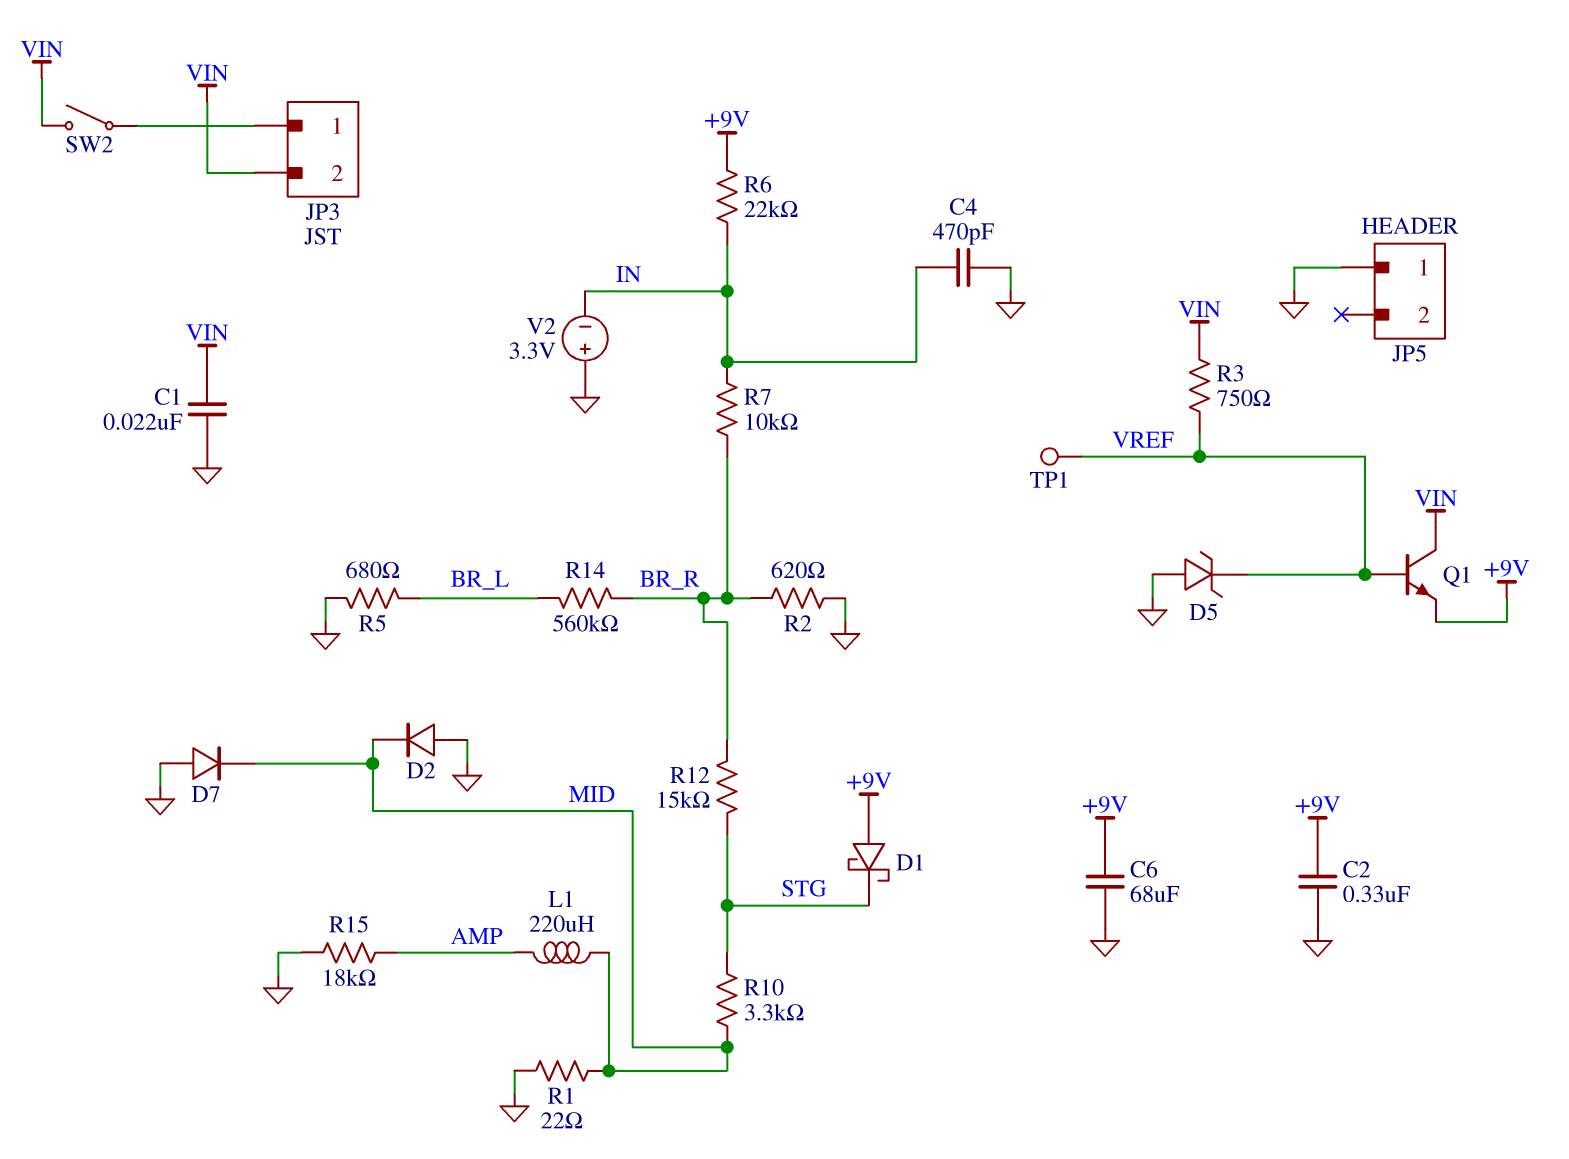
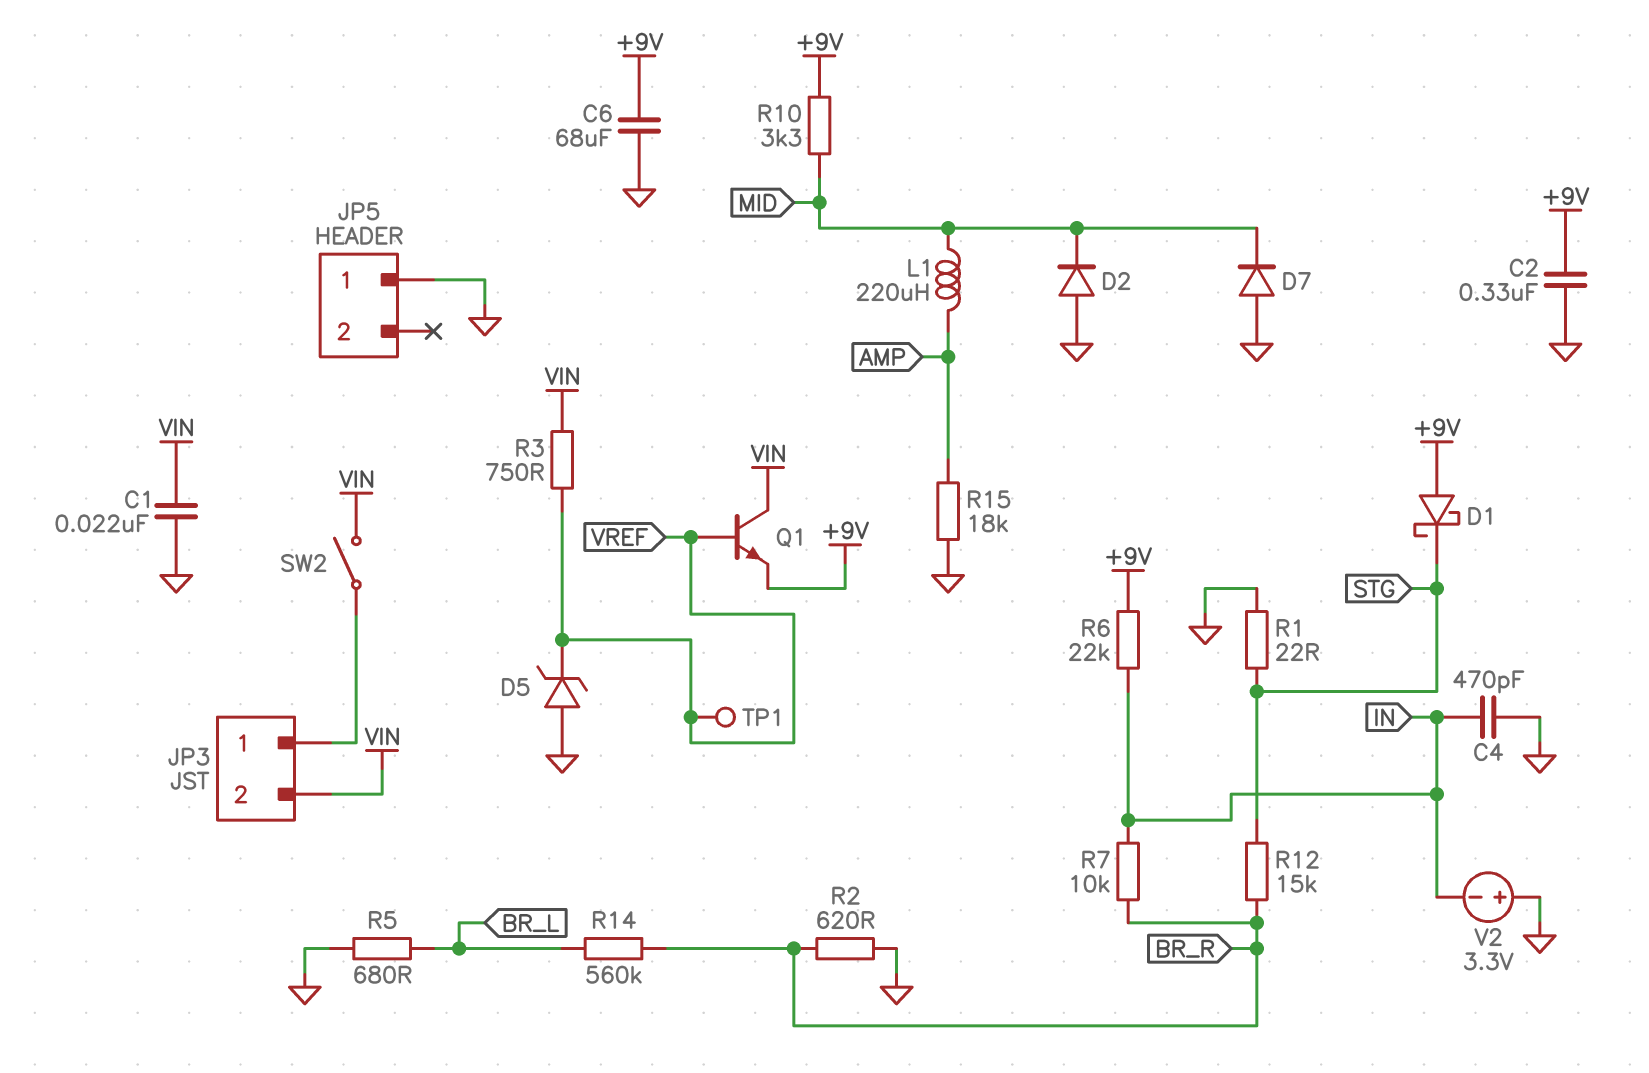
R1: 22 (GND, MID) -> 22 (GND, STG)
R10: 3.3k (MID, STG) -> 3.3k (+9V, MID)

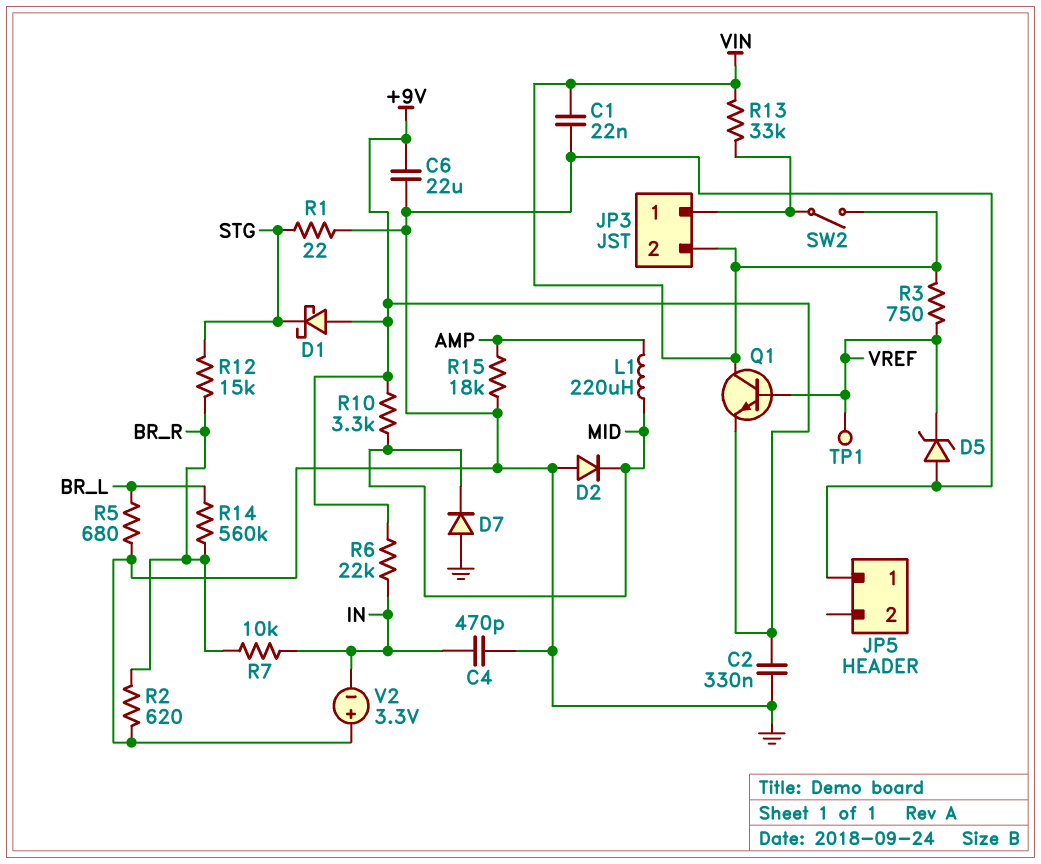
C6: 68uF (+9V, GND) -> 22uF (+9V, GND)
R13: none -> 33k (JP3/1, VIN)

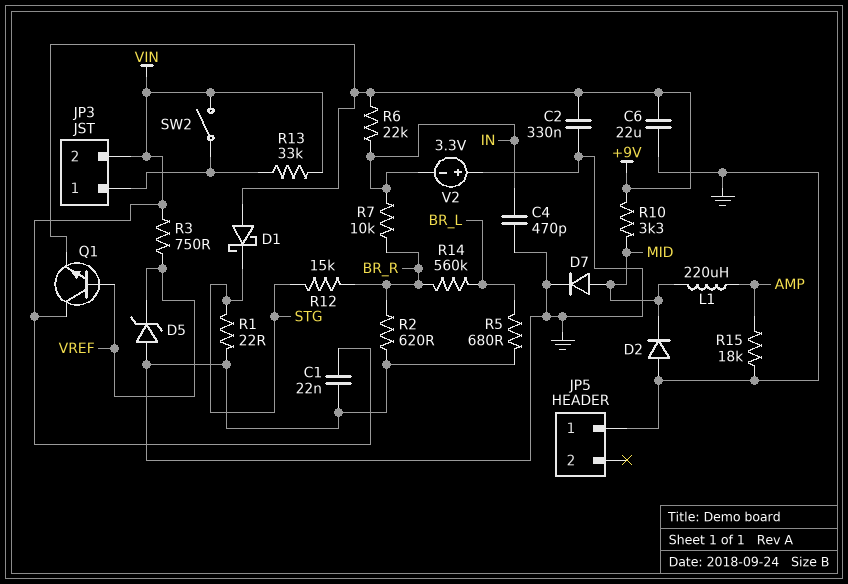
D7: diode (A GND, K MID) -> diode (A MID, K GND)
TP1: test point (VREF) -> none

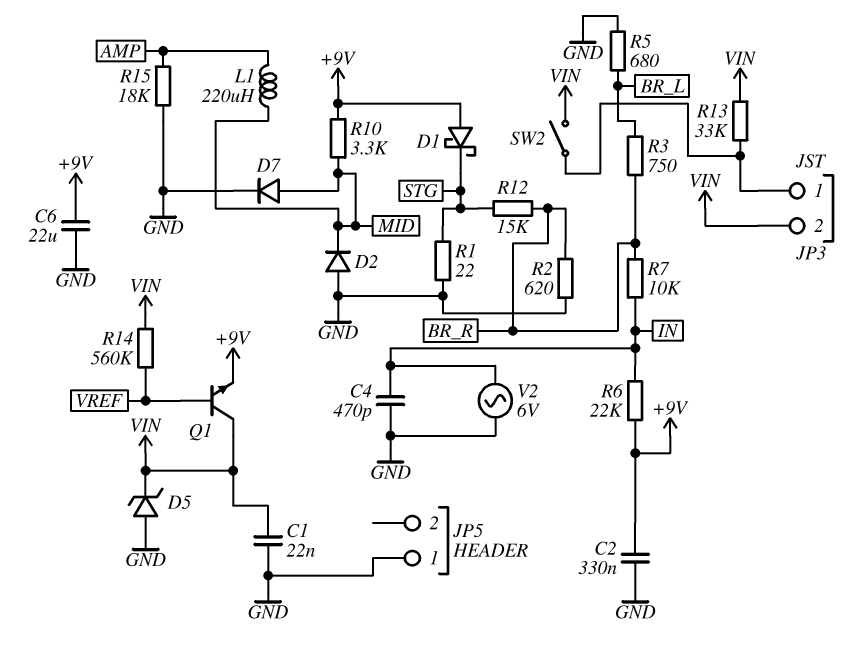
D5: zener (A GND, K VREF) -> zener (A GND, K VIN)
R3: 750 (VIN, VREF) -> 750 (BR_L, BR_R)
R14: 560k (BR_L, BR_R) -> 560k (VIN, VREF)
V2: 3.3V (plus GND, minus IN) -> AC 6V (GND, IN)

